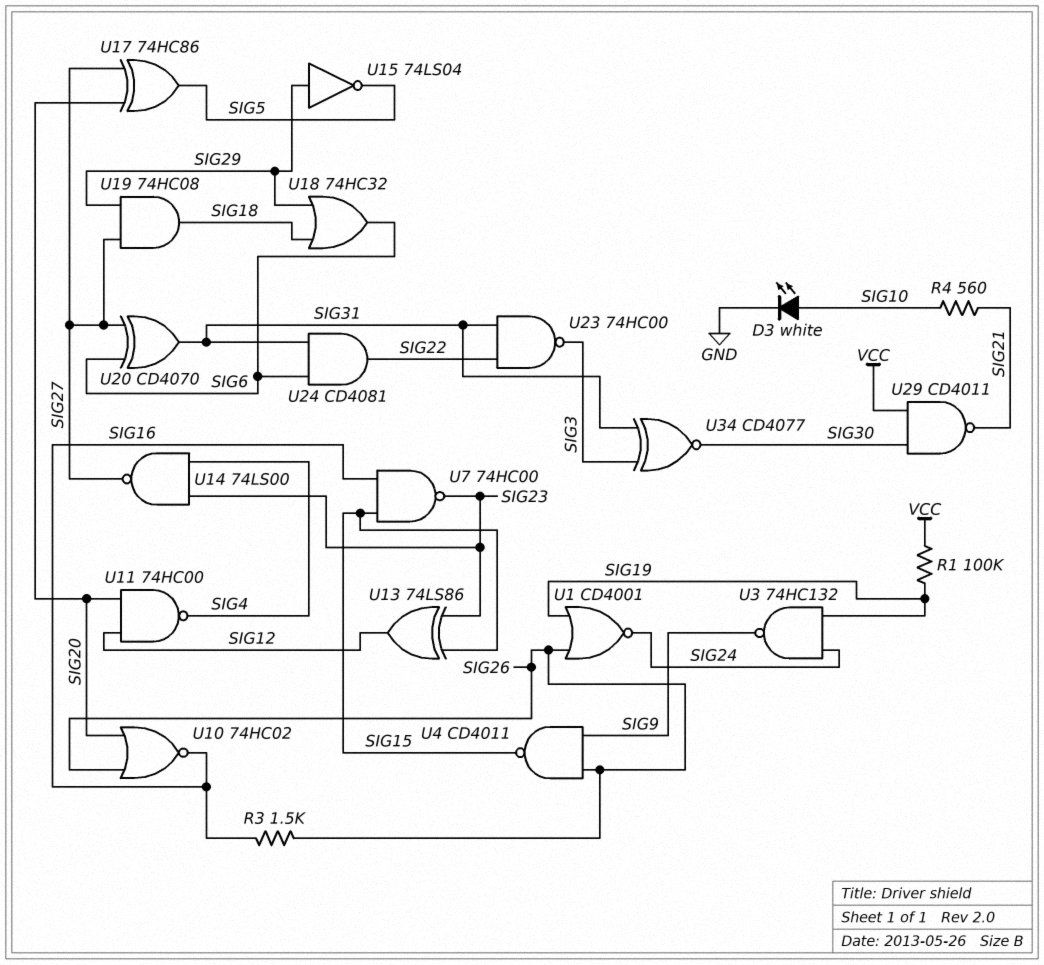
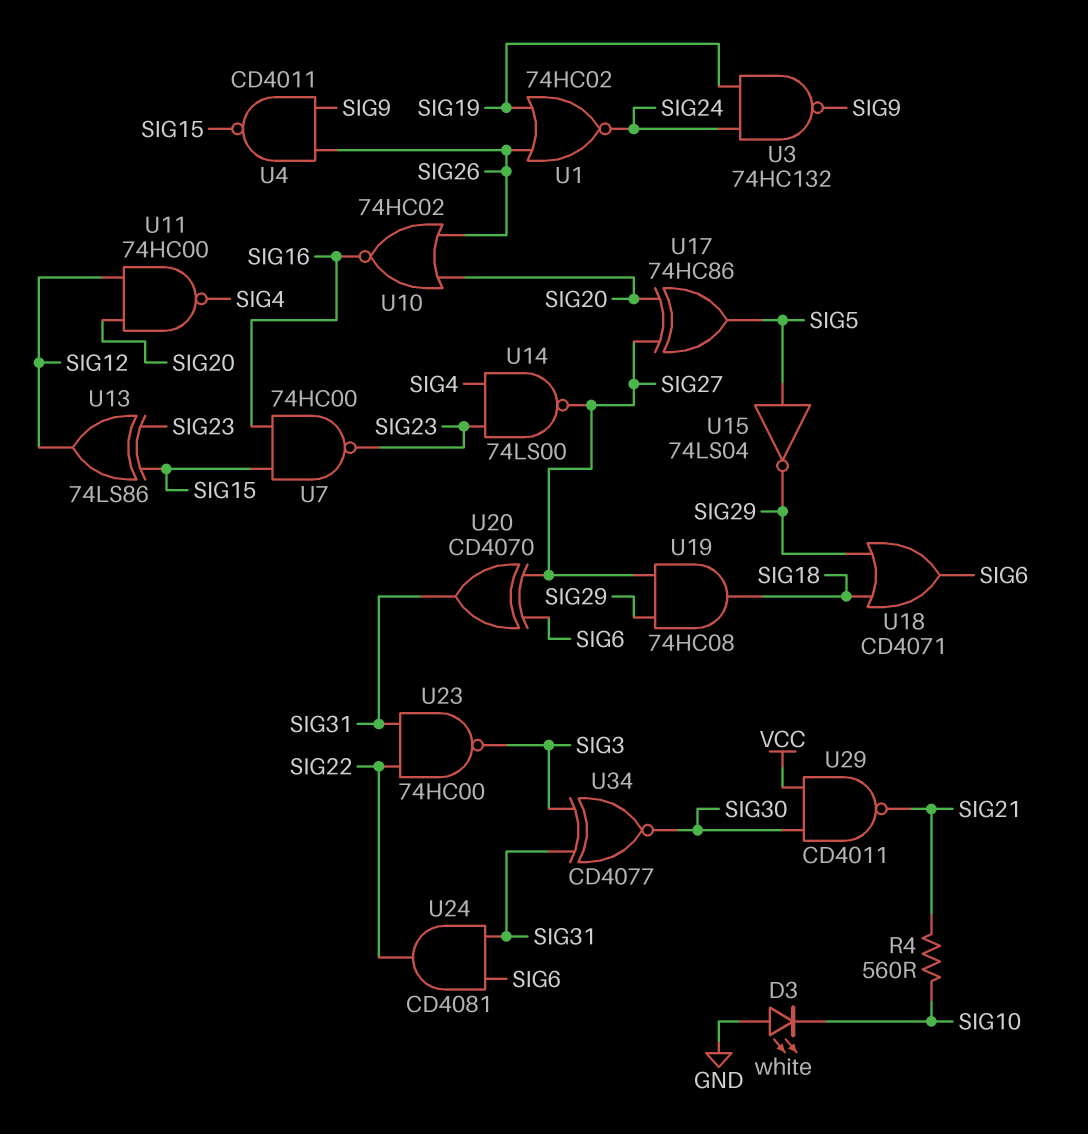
D3: LED white (A SIG10, K GND) -> LED white (A GND, K SIG10)
R1: 100k (SIG19, VCC) -> none
R3: 1.5k (SIG16, SIG26) -> none
U1: NOR CD4001 (in SIG19, in SIG26, out SIG24) -> NOR 74HC02 (in SIG19, in SIG26, out SIG24)
U15: NOT 74LS04 (in SIG29, out SIG5) -> NOT 74LS04 (in SIG5, out SIG29)
U18: OR 74HC32 (in SIG18, in SIG29, out SIG6) -> OR CD4071 (in SIG18, in SIG29, out SIG6)

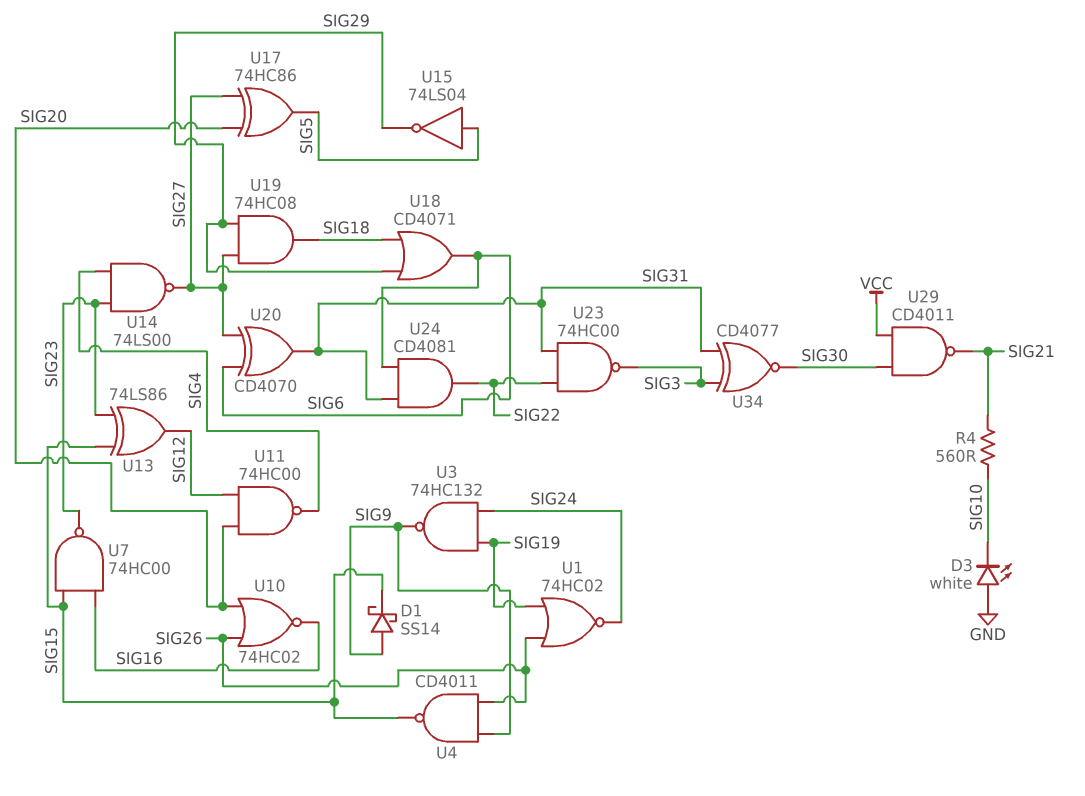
D1: none -> schottky SS14 (A SIG9, K SIG15)

